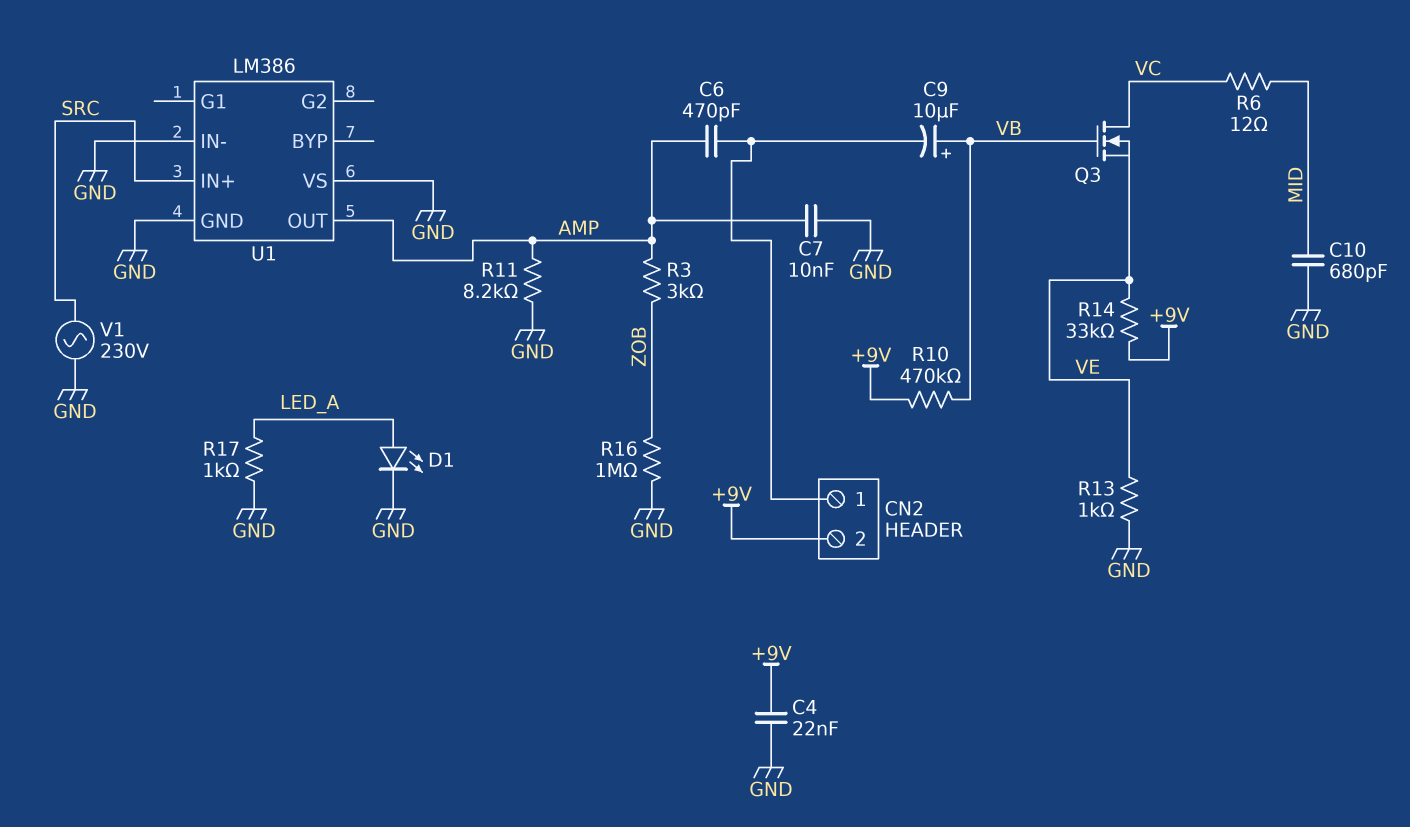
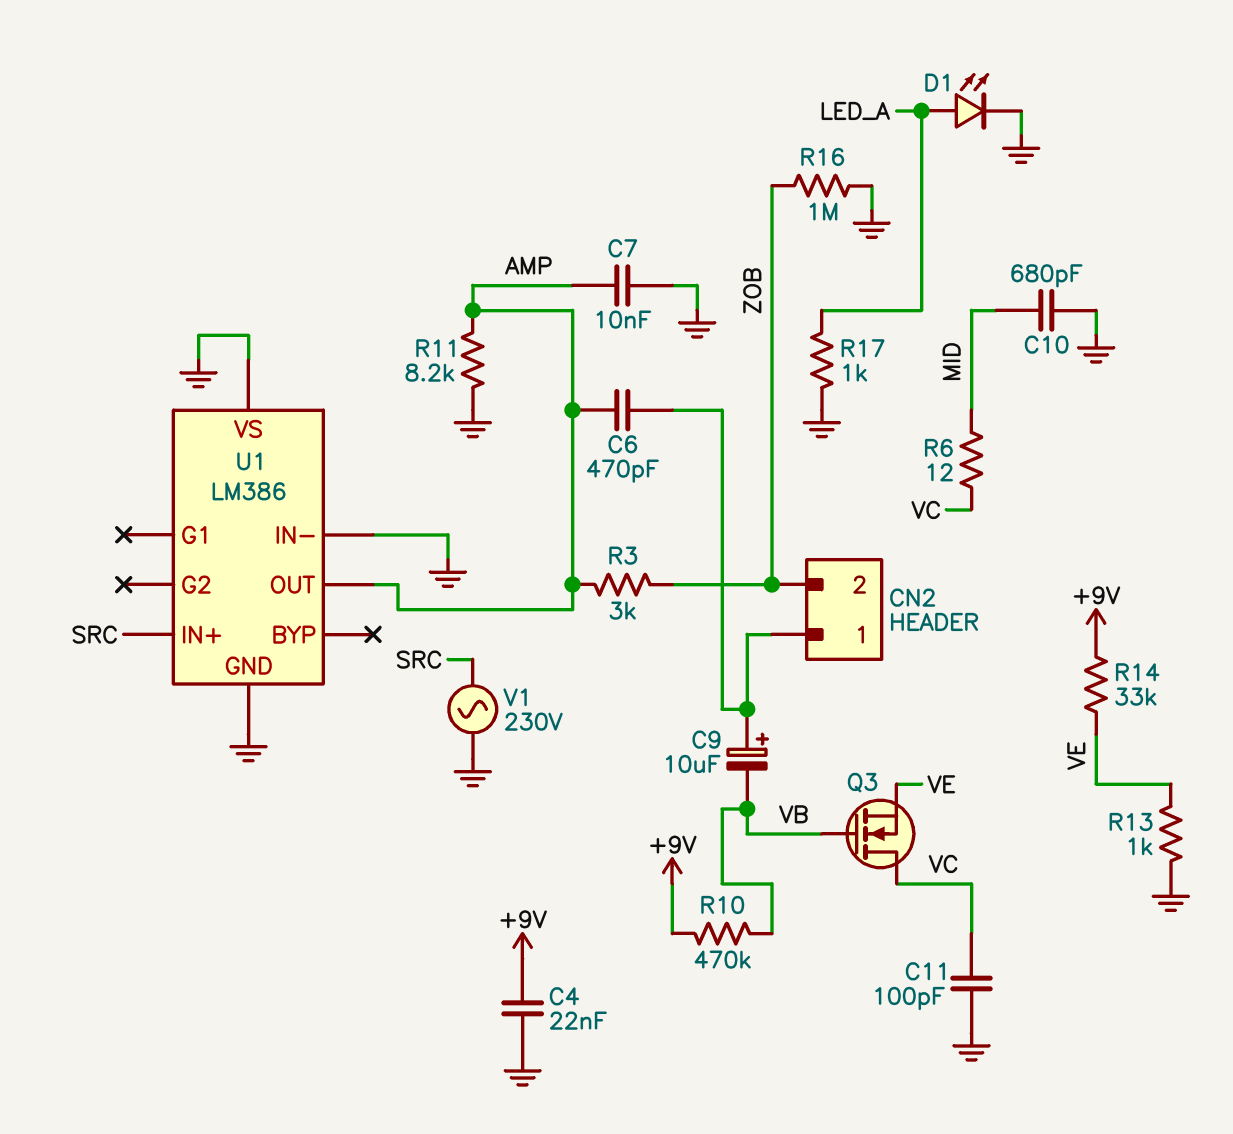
C9: 10uF (plus VB, minus CN2/1) -> 10uF (plus CN2/1, minus VB)
C11: none -> 100pF (GND, VC)
CN2 pin 2: +9V -> ZOB

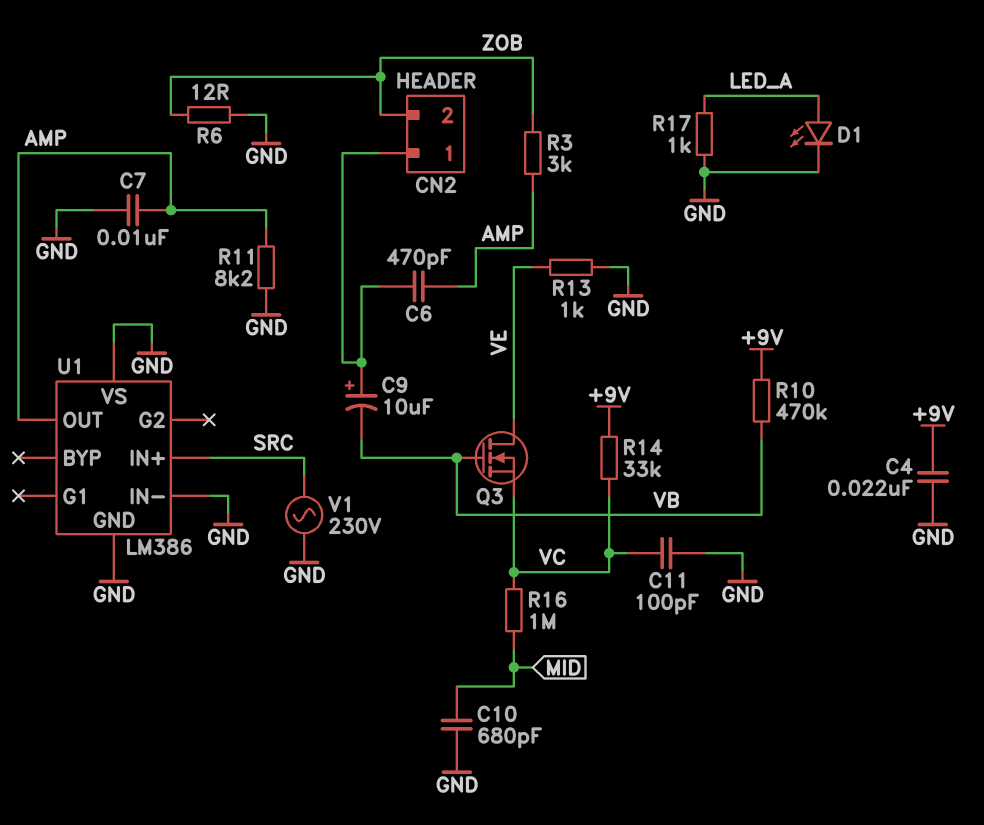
Q3: NMOS (G VB, D VC, S VE) -> NMOS (G VB, D VE, S VC)
R6: 12 (MID, VC) -> 12 (GND, ZOB)
R14: 33k (+9V, VE) -> 33k (+9V, VC)
R16: 1M (GND, ZOB) -> 1M (MID, VC)

